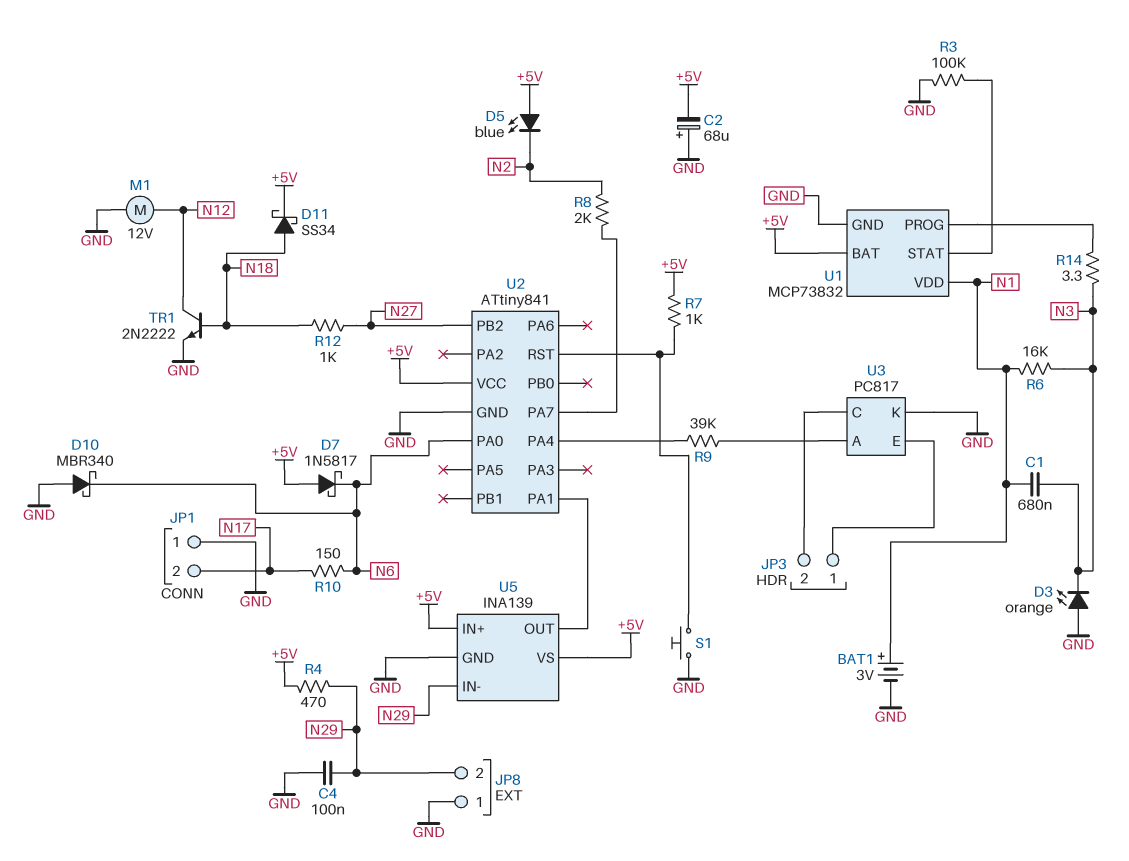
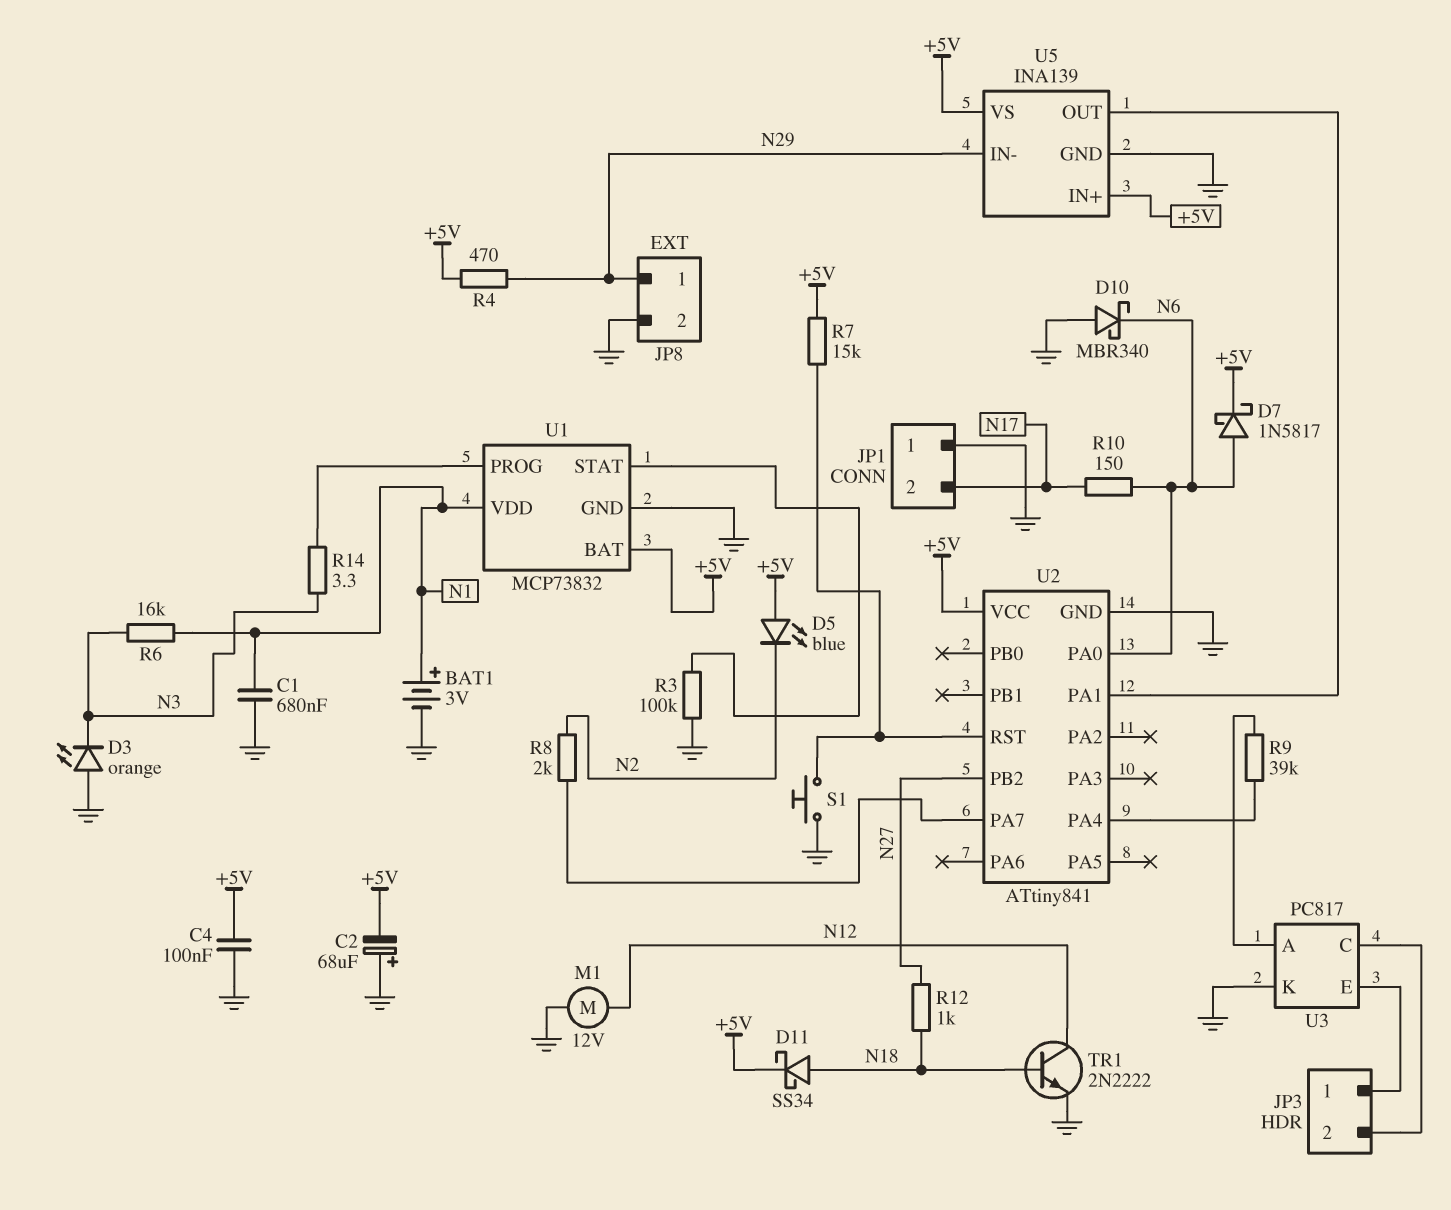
C1: 680nF (N1, N3) -> 680nF (GND, N1)
C4: 100nF (GND, N29) -> 100nF (+5V, GND)
D7: schottky 1N5817 (A +5V, K N6) -> schottky 1N5817 (A N6, K +5V)
JP8 pin 1: GND -> N29
JP8 pin 2: N29 -> GND
R7: 1k (+5V, U2/RST) -> 15k (+5V, U2/RST)

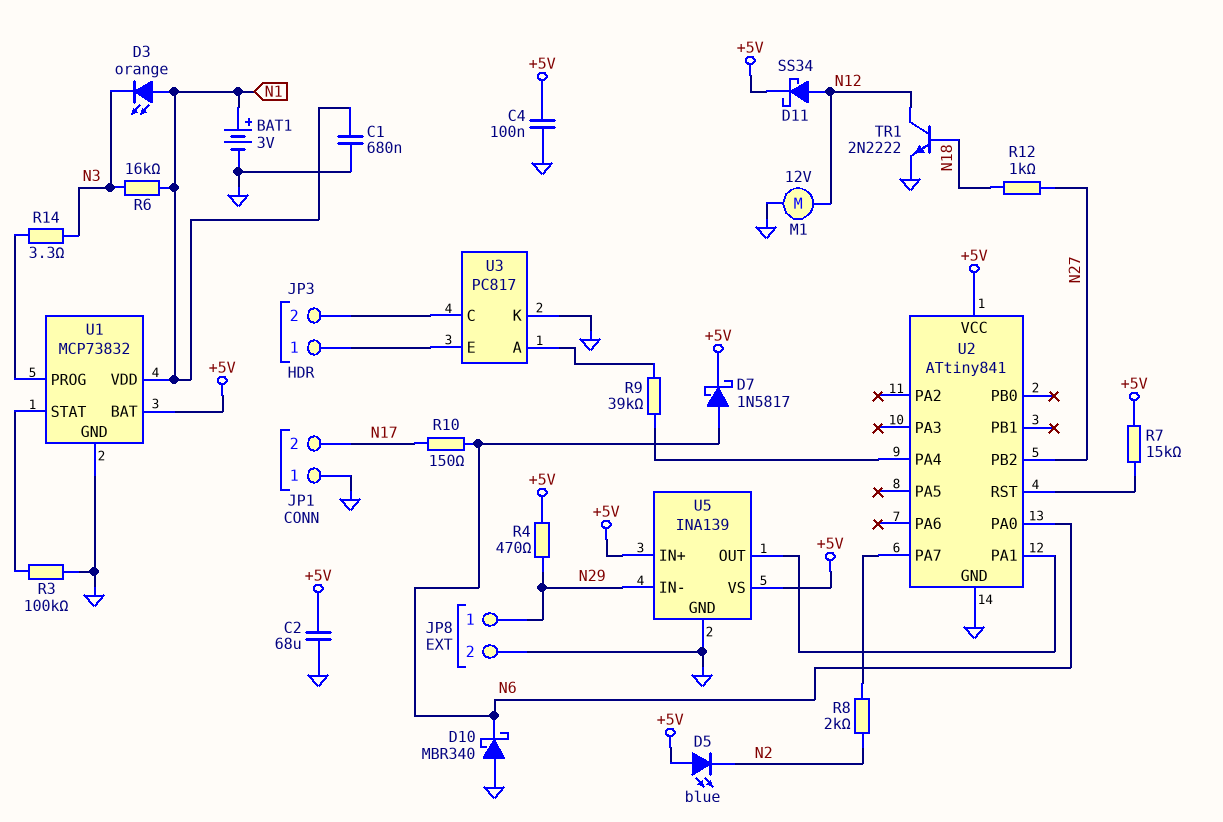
C2: 68uF (plus GND, minus +5V) -> 68uF (+5V, GND)
D3: LED orange (A GND, K N3) -> LED orange (A N1, K N3)
D11: schottky SS34 (A N18, K +5V) -> schottky SS34 (A N12, K +5V)
S1: button (GND, U2/RST) -> none

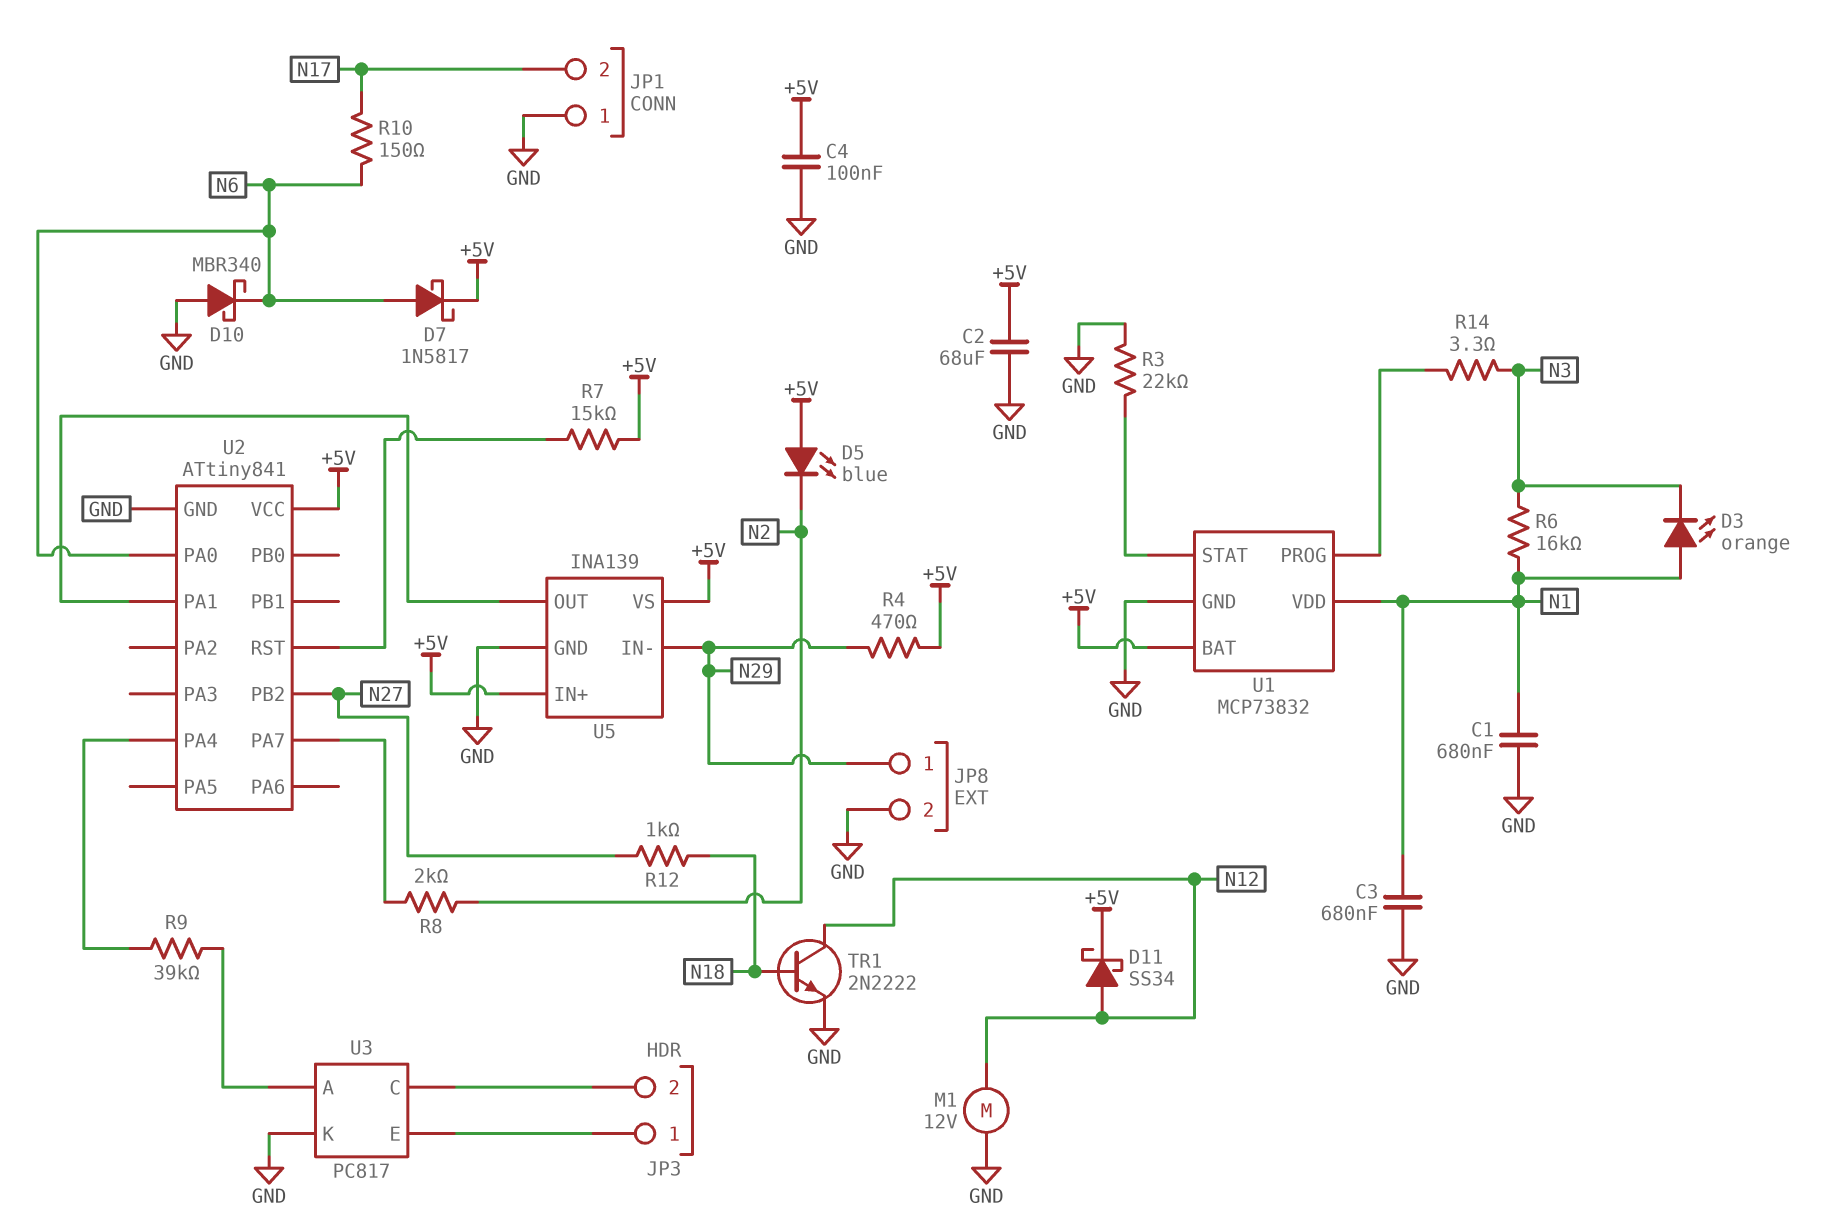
BAT1: 3V (plus N1, minus GND) -> none
C3: none -> 680nF (GND, N1)
R3: 100k (GND, U1/STAT) -> 22k (GND, U1/STAT)

